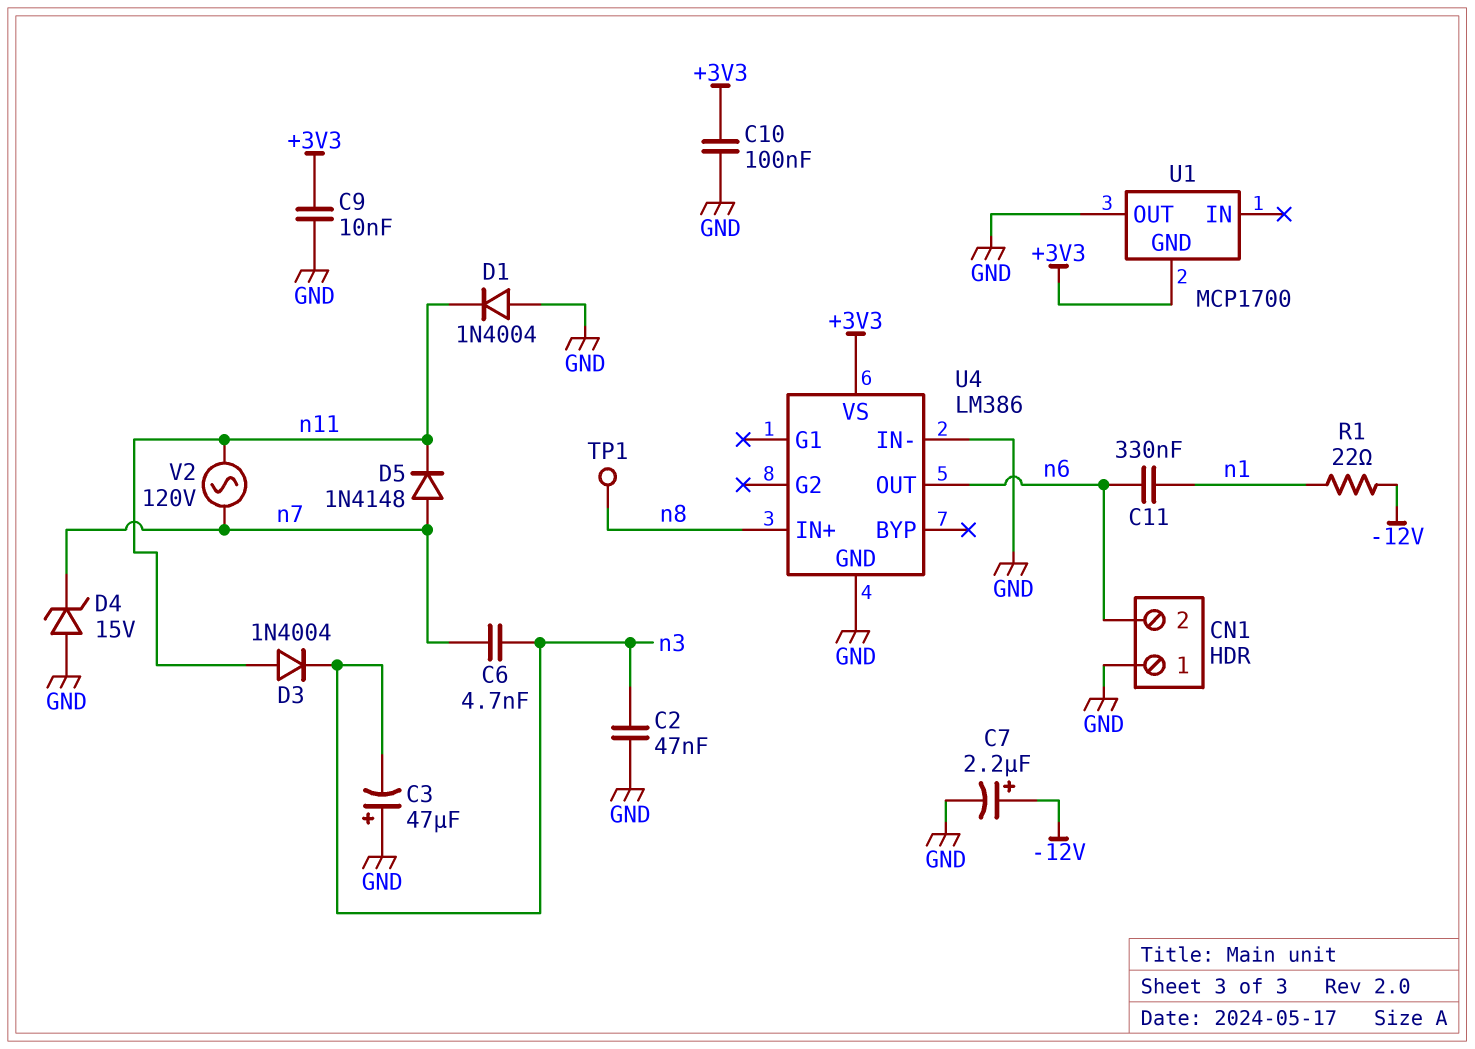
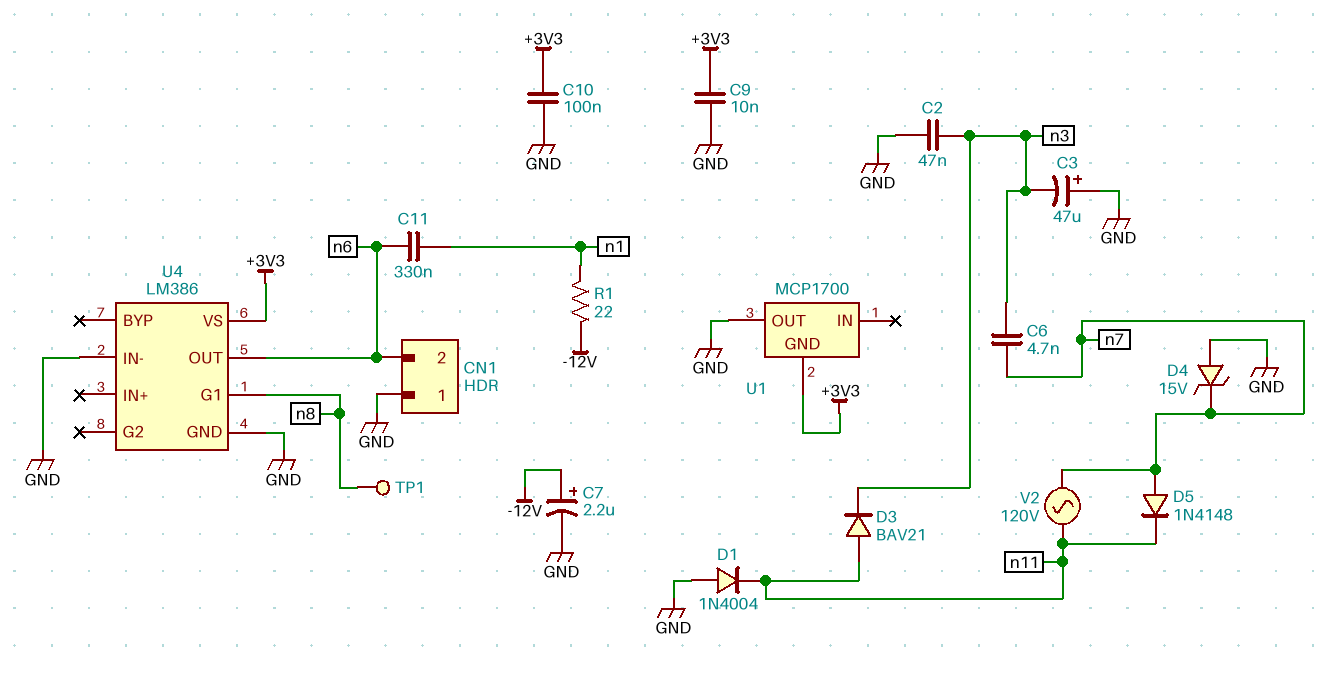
D3: diode 1N4004 (A n11, K n3) -> diode BAV21 (A n11, K n3)
U4 pin G1: none -> n8
U4 pin IN+: n8 -> none

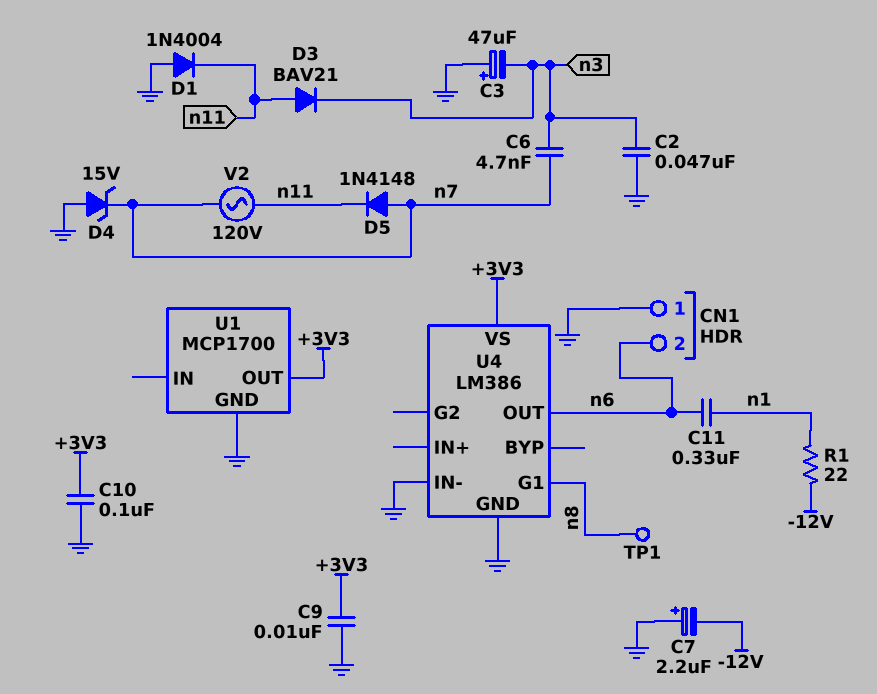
C7: 2.2uF (plus -12V, minus GND) -> 2.2uF (plus GND, minus -12V)
U1 pin GND: +3V3 -> GND
U1 pin OUT: GND -> +3V3

